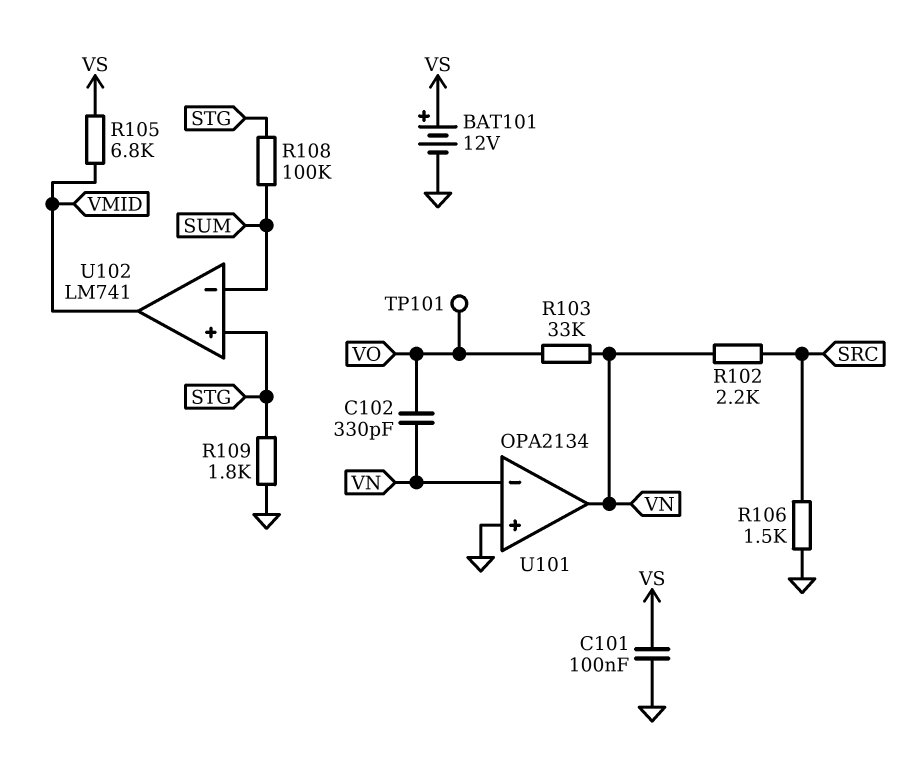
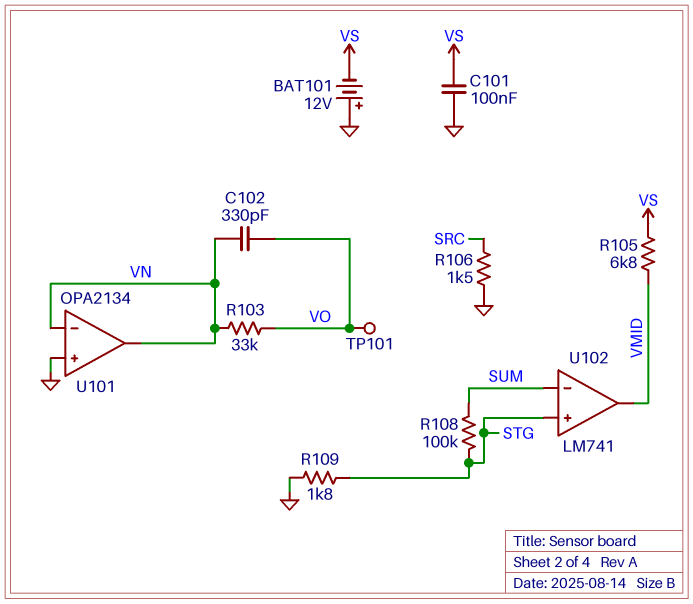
BAT101: 12V (plus VS, minus GND) -> 12V (plus GND, minus VS)
R102: 2.2k (SRC, VN) -> none

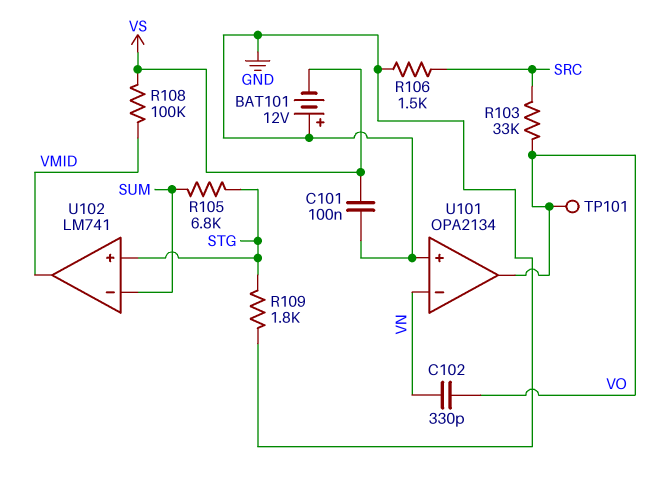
R103: 33k (VN, VO) -> 33k (SRC, VO)
R105: 6.8k (VMID, VS) -> 6.8k (STG, SUM)
R108: 100k (STG, SUM) -> 100k (VMID, VS)
U101 pin out: VN -> VO

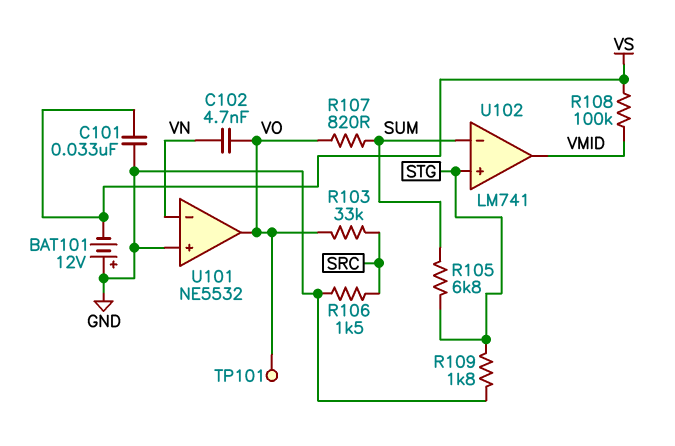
C101: 100nF (GND, VS) -> 33nF (GND, VS)
C102: 330pF (VN, VO) -> 4.7nF (VN, VO)
R107: none -> 820 (SUM, VO)
U101: OPA2134 -> NE5532

